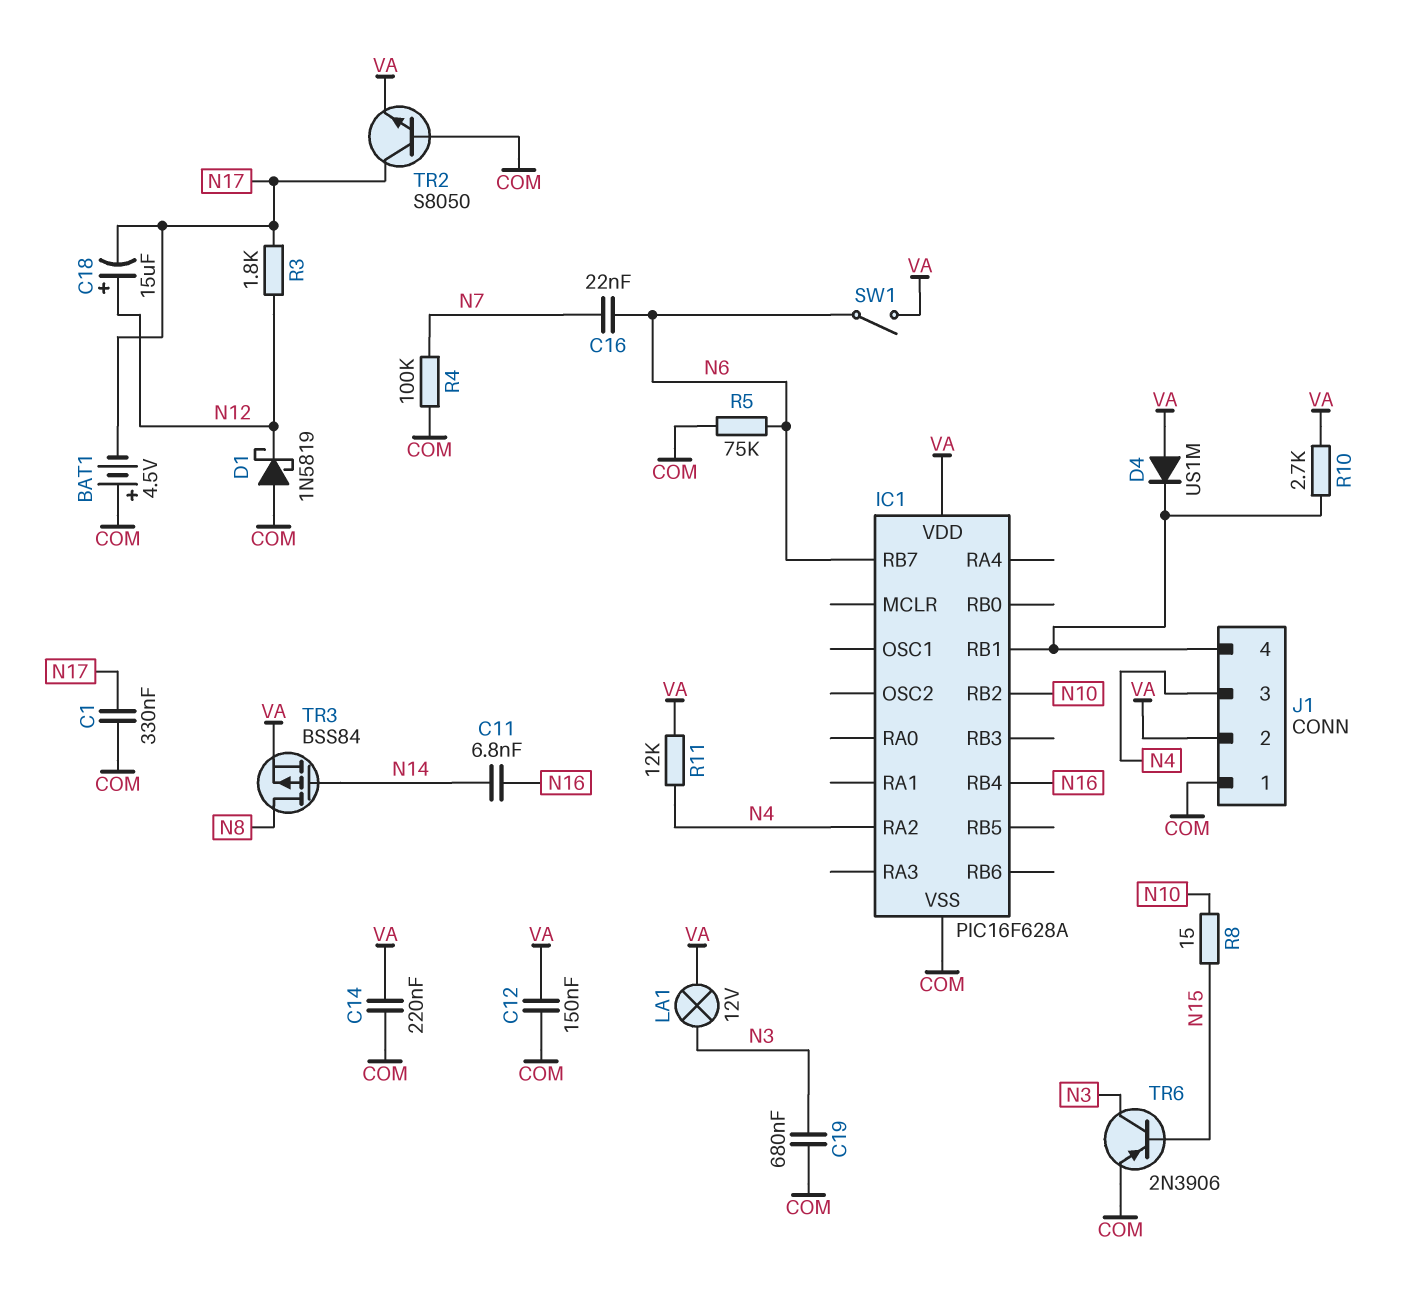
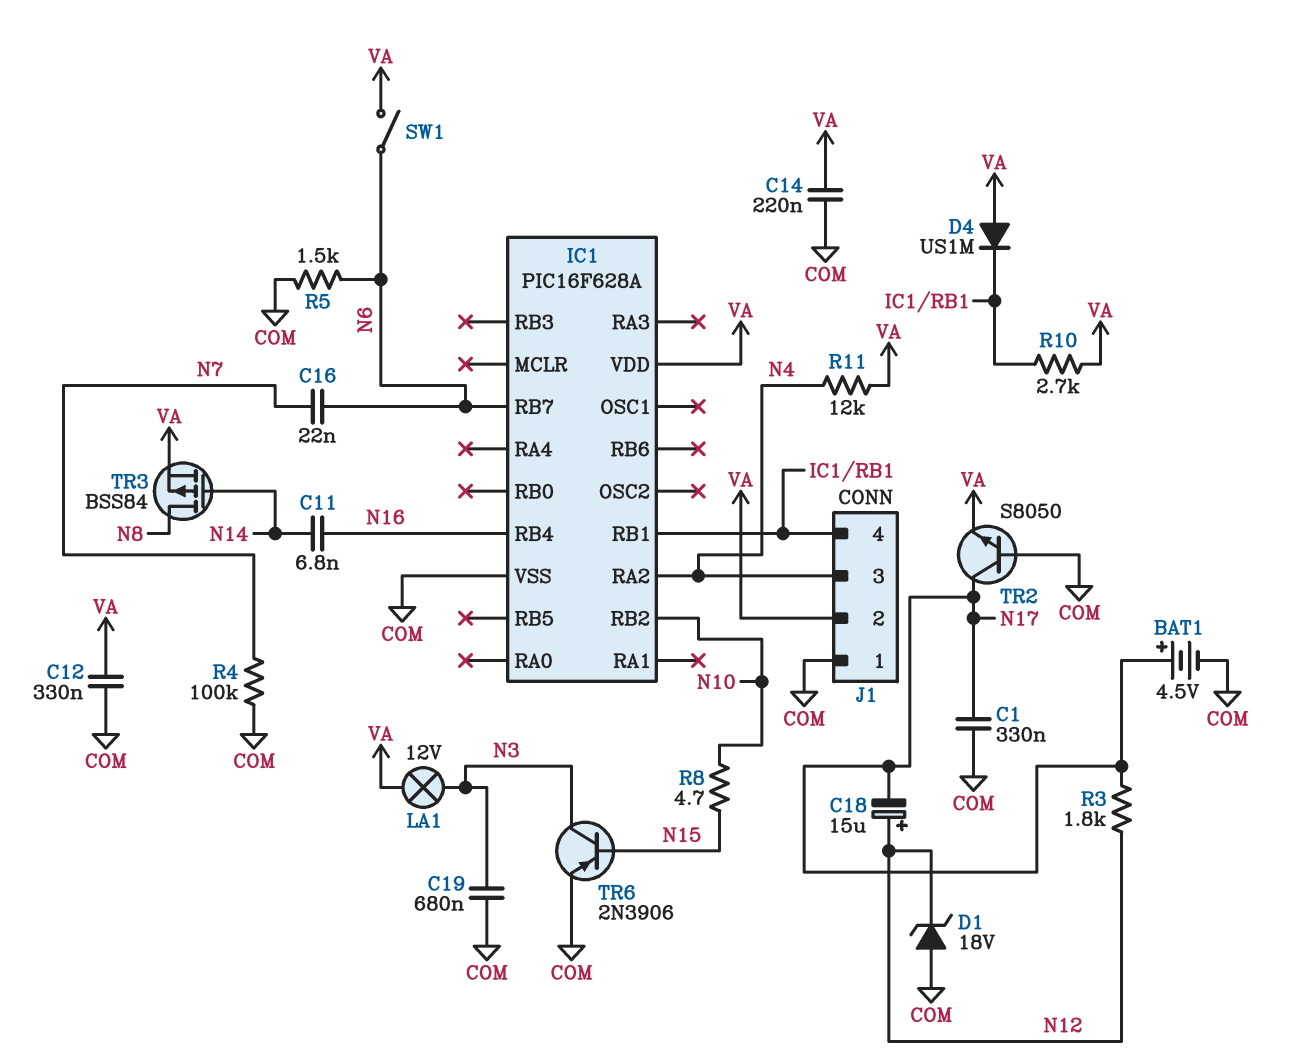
BAT1: 4.5V (plus COM, minus N17) -> 4.5V (plus N17, minus COM)
C12: 150nF (COM, VA) -> 330nF (COM, VA)
D1: schottky 1N5819 (A COM, K N12) -> zener 18V (A COM, K N12)
R5: 75k (COM, N6) -> 1.5k (COM, N6)
R8: 15 (N10, N15) -> 4.7 (N10, N15)

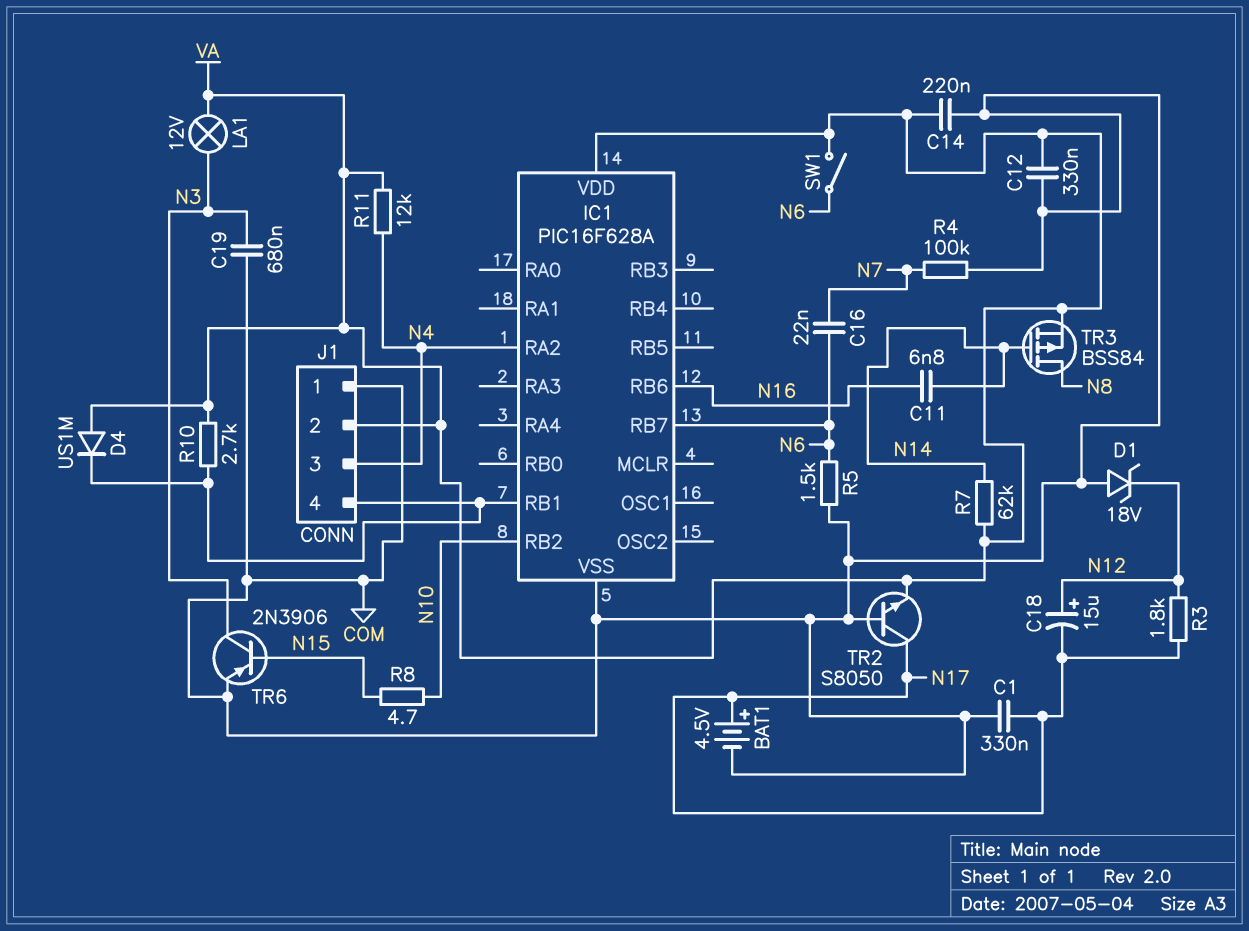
IC1 pin RB4: N16 -> none
IC1 pin RB6: none -> N16
R7: none -> 62k (N14, VA)

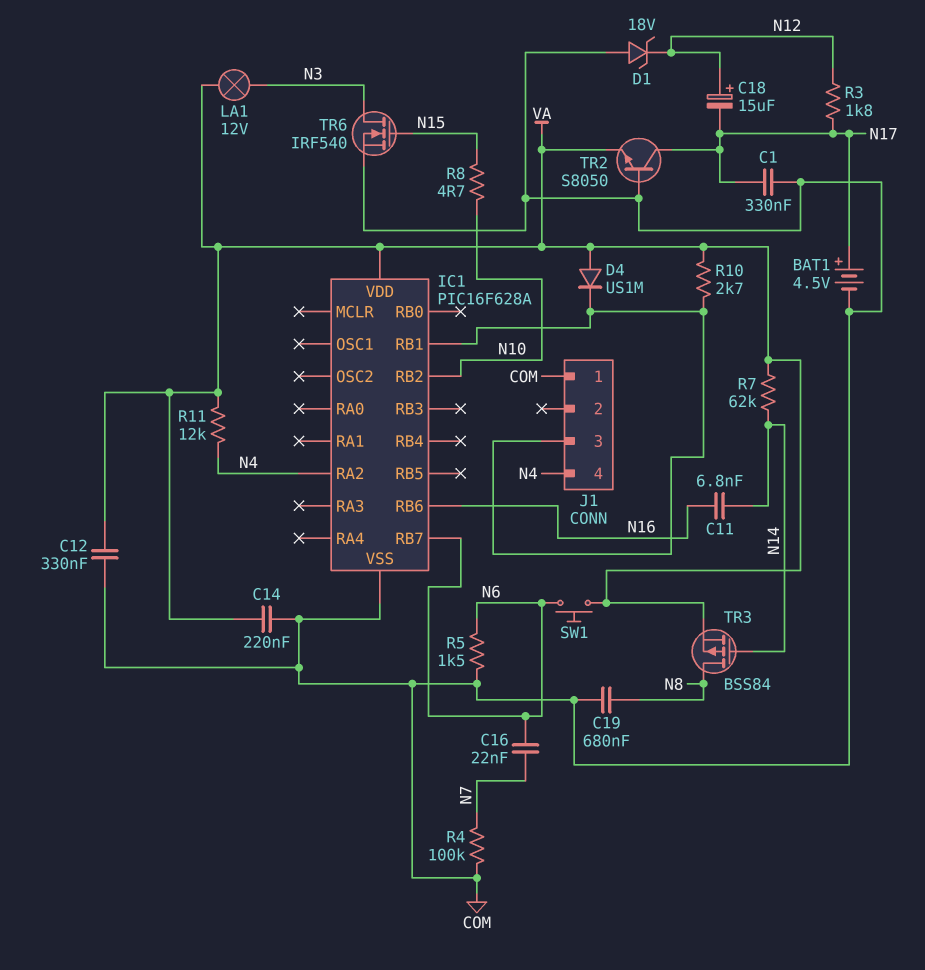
C19: 680nF (COM, N3) -> 680nF (COM, N8)
J1 pin 2: VA -> none
J1 pin 3: N4 -> IC1/RB1
J1 pin 4: IC1/RB1 -> N4
SW1: switch (N6, VA) -> button (N6, VA)
TR6: PNP 2N3906 (B N15, C N3, E COM) -> NMOS IRF540 (G N15, D N3, S COM)

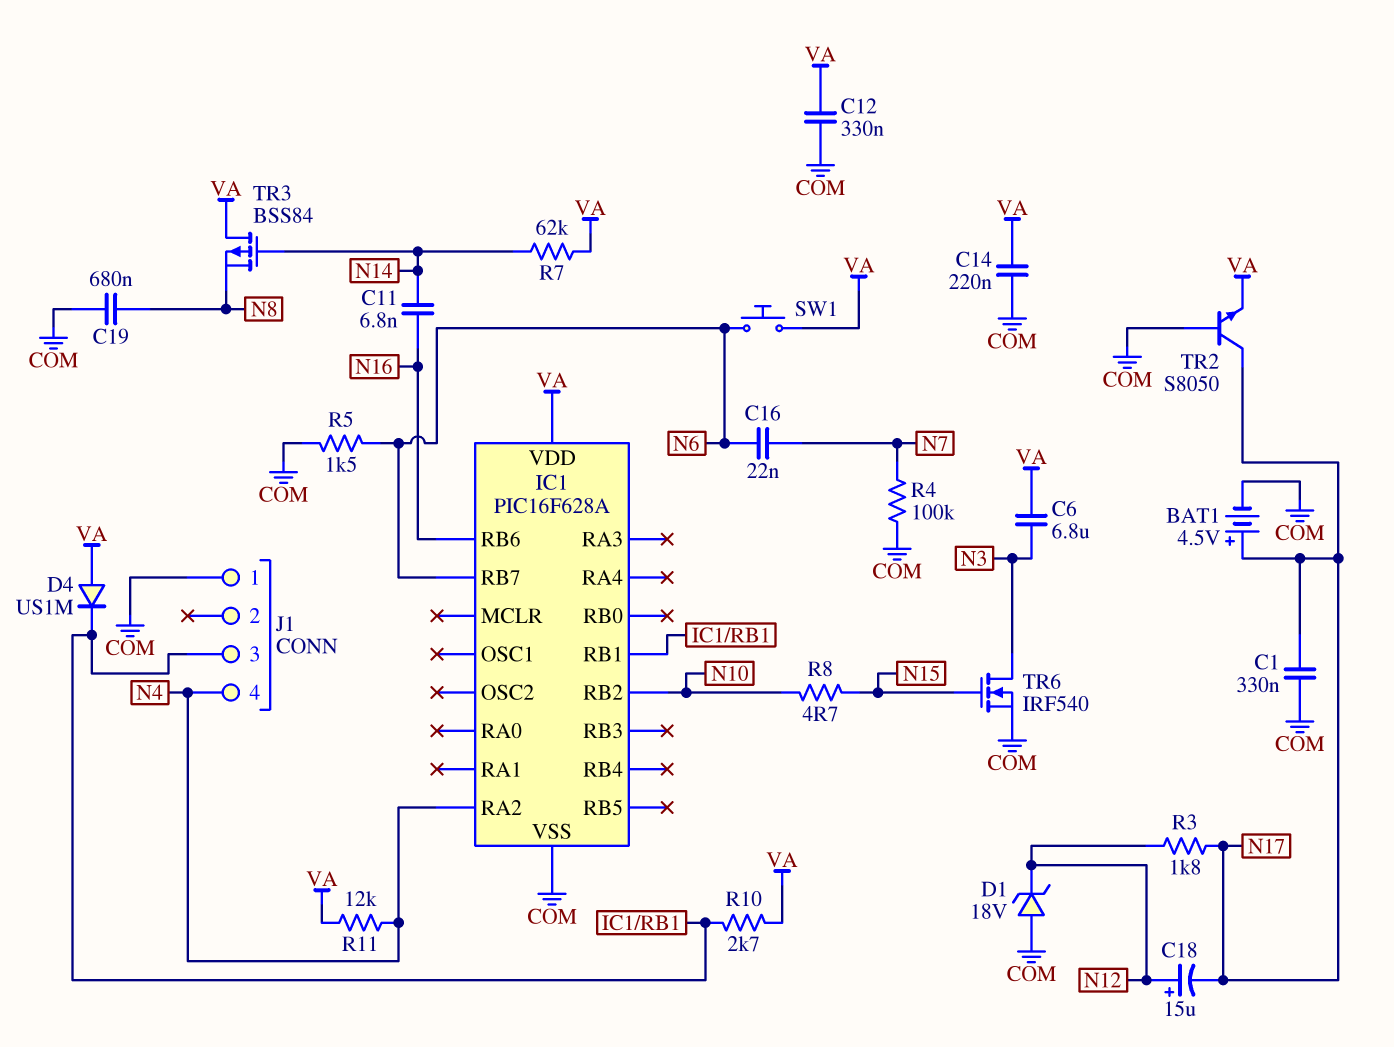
C6: none -> 6.8uF (N3, VA)
LA1: lamp 12V (N3, VA) -> none
TR3: PMOS BSS84 (G N14, D N8, S VA) -> PMOS BSS84 (G N14, D VA, S N8)

